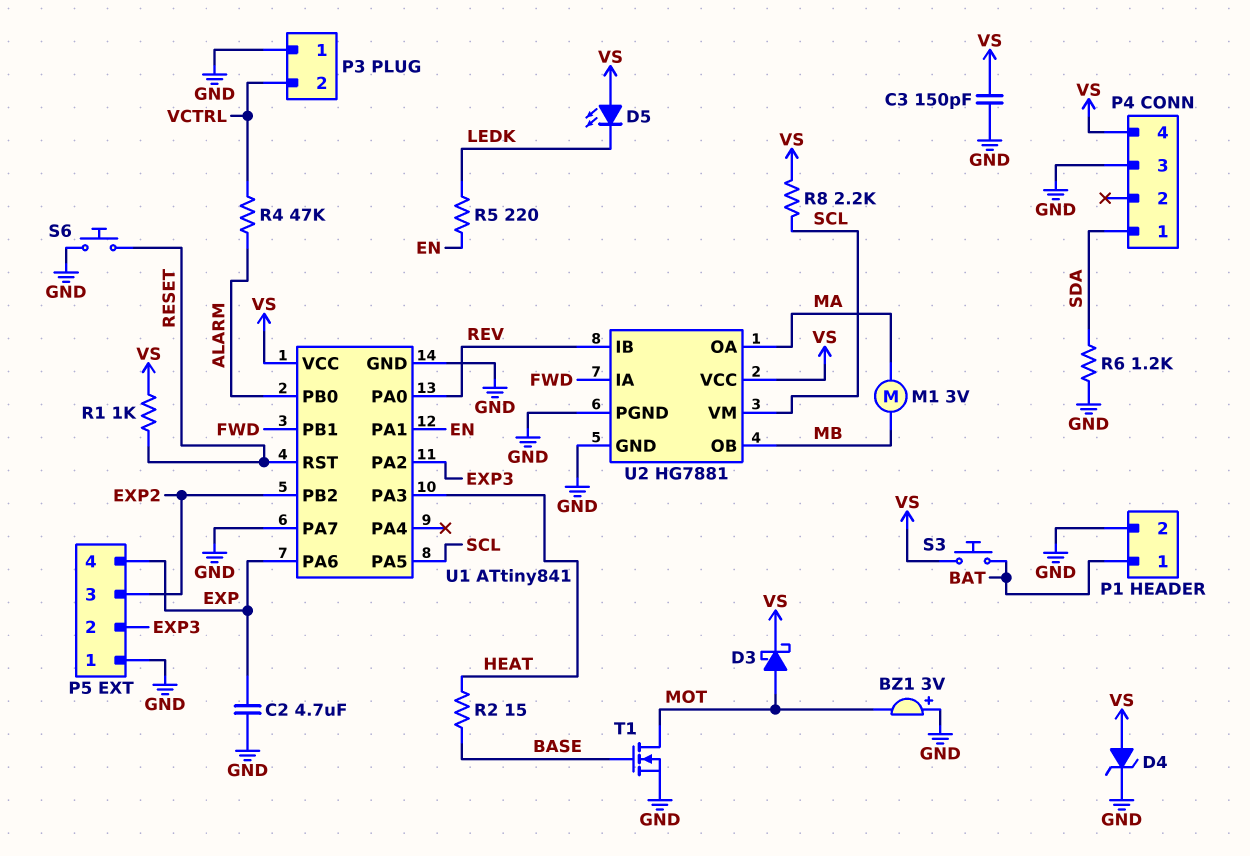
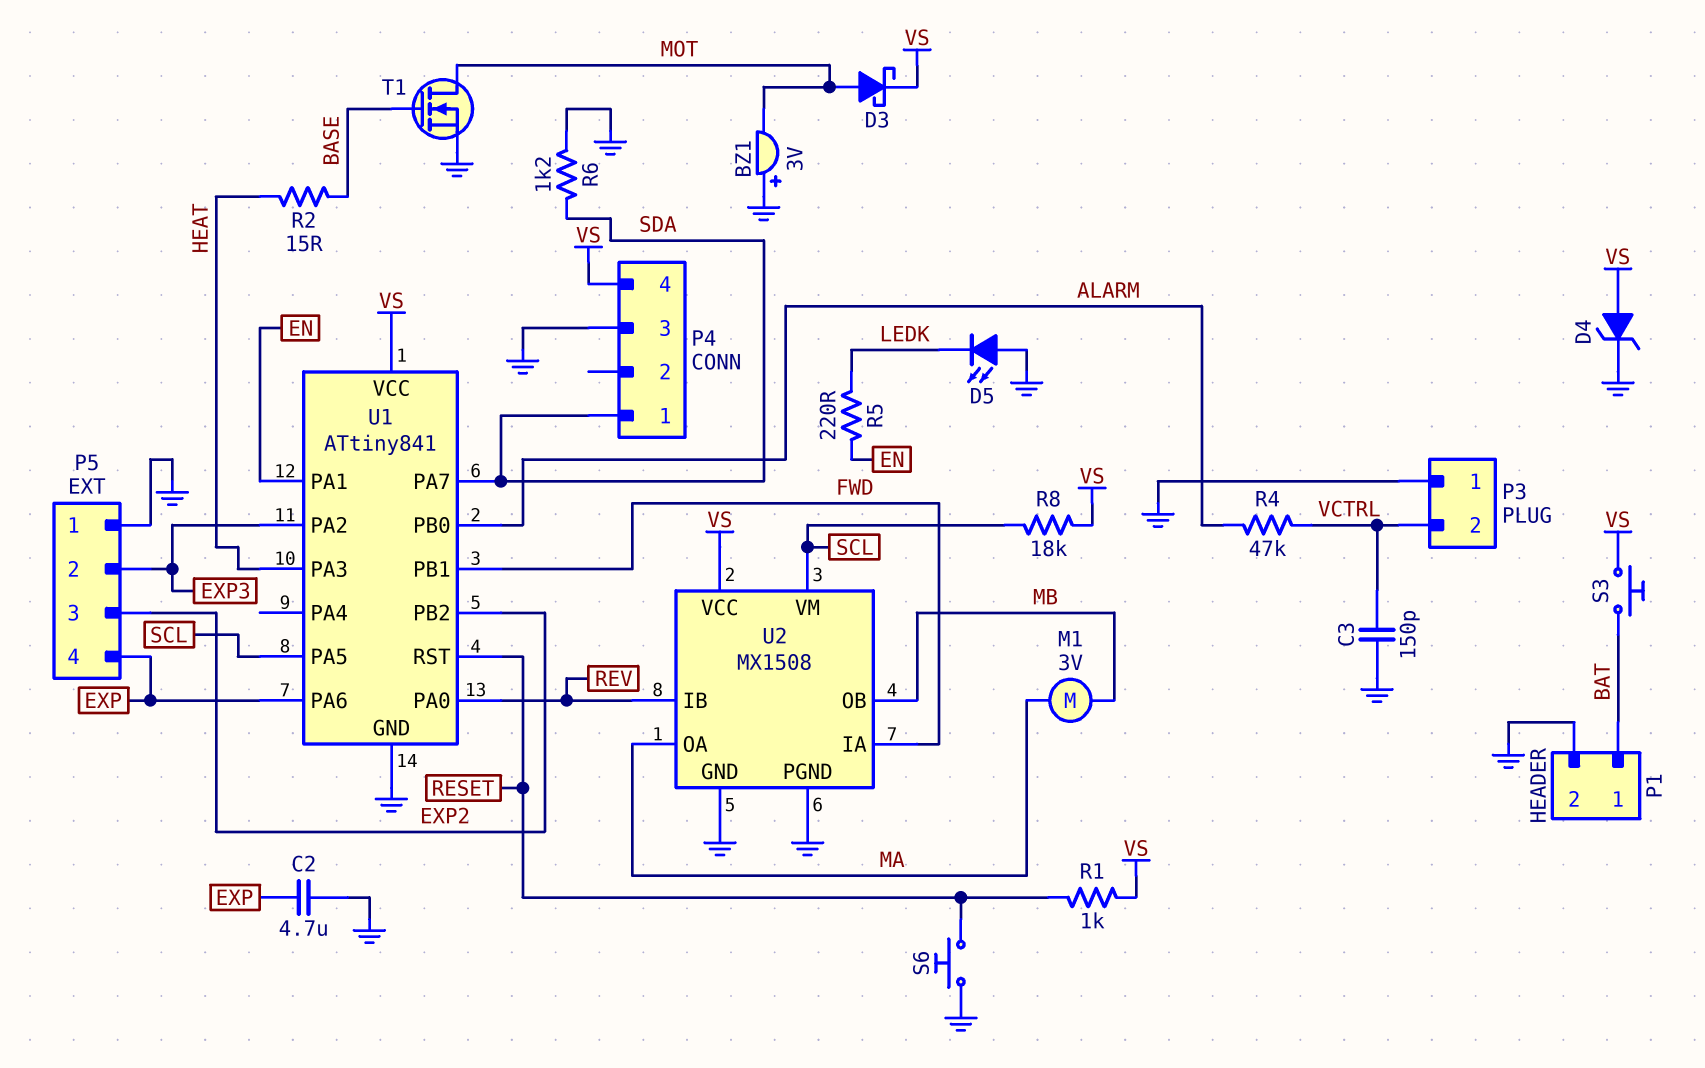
C3: 150pF (GND, VS) -> 150pF (GND, VCTRL)
D5: LED (A VS, K LEDK) -> LED (A GND, K LEDK)
R8: 2.2k (SCL, VS) -> 18k (SCL, VS)
U1 pin PA7: GND -> SDA
U2: HG7881 -> MX1508

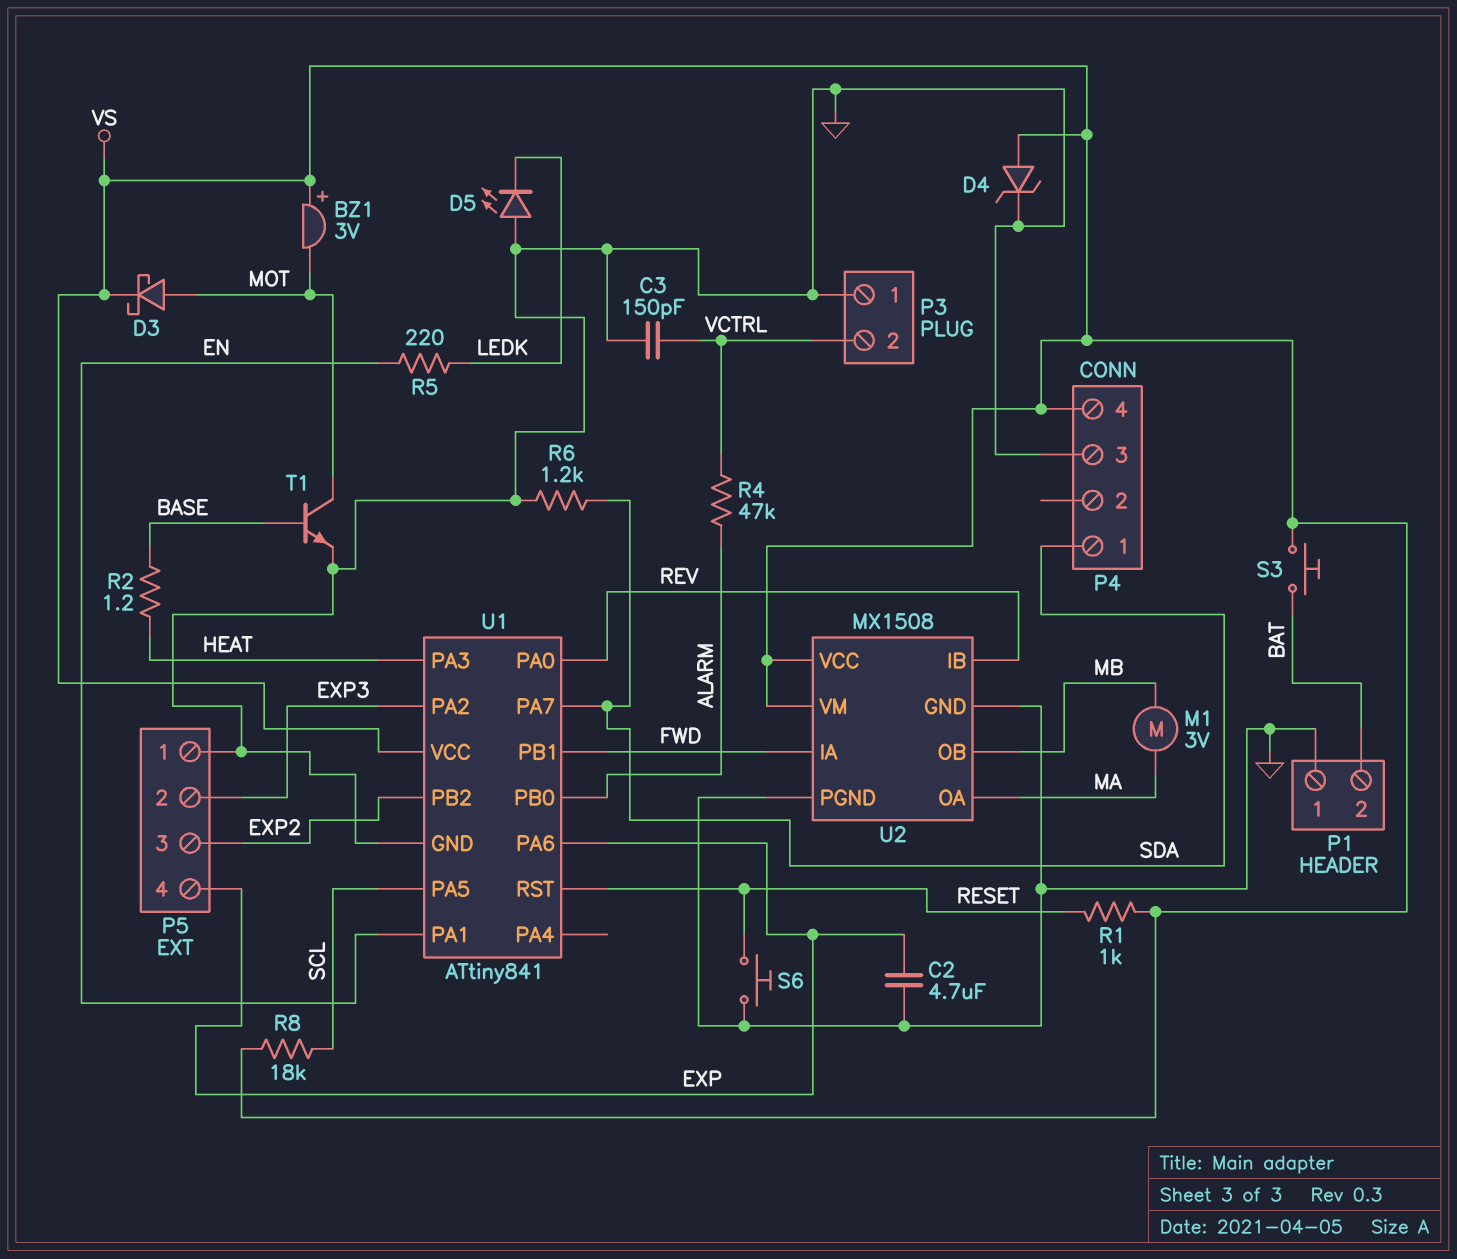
BZ1: buzzer 3V (plus GND, minus MOT) -> buzzer 3V (plus VS, minus MOT)
P1 pin 1: BAT -> GND
P1 pin 2: GND -> BAT
R2: 15 (BASE, HEAT) -> 1.2 (BASE, HEAT)
T1: NMOS (G BASE, D MOT, S GND) -> NPN (B BASE, C MOT, E GND)
U2 pin VM: SCL -> VS

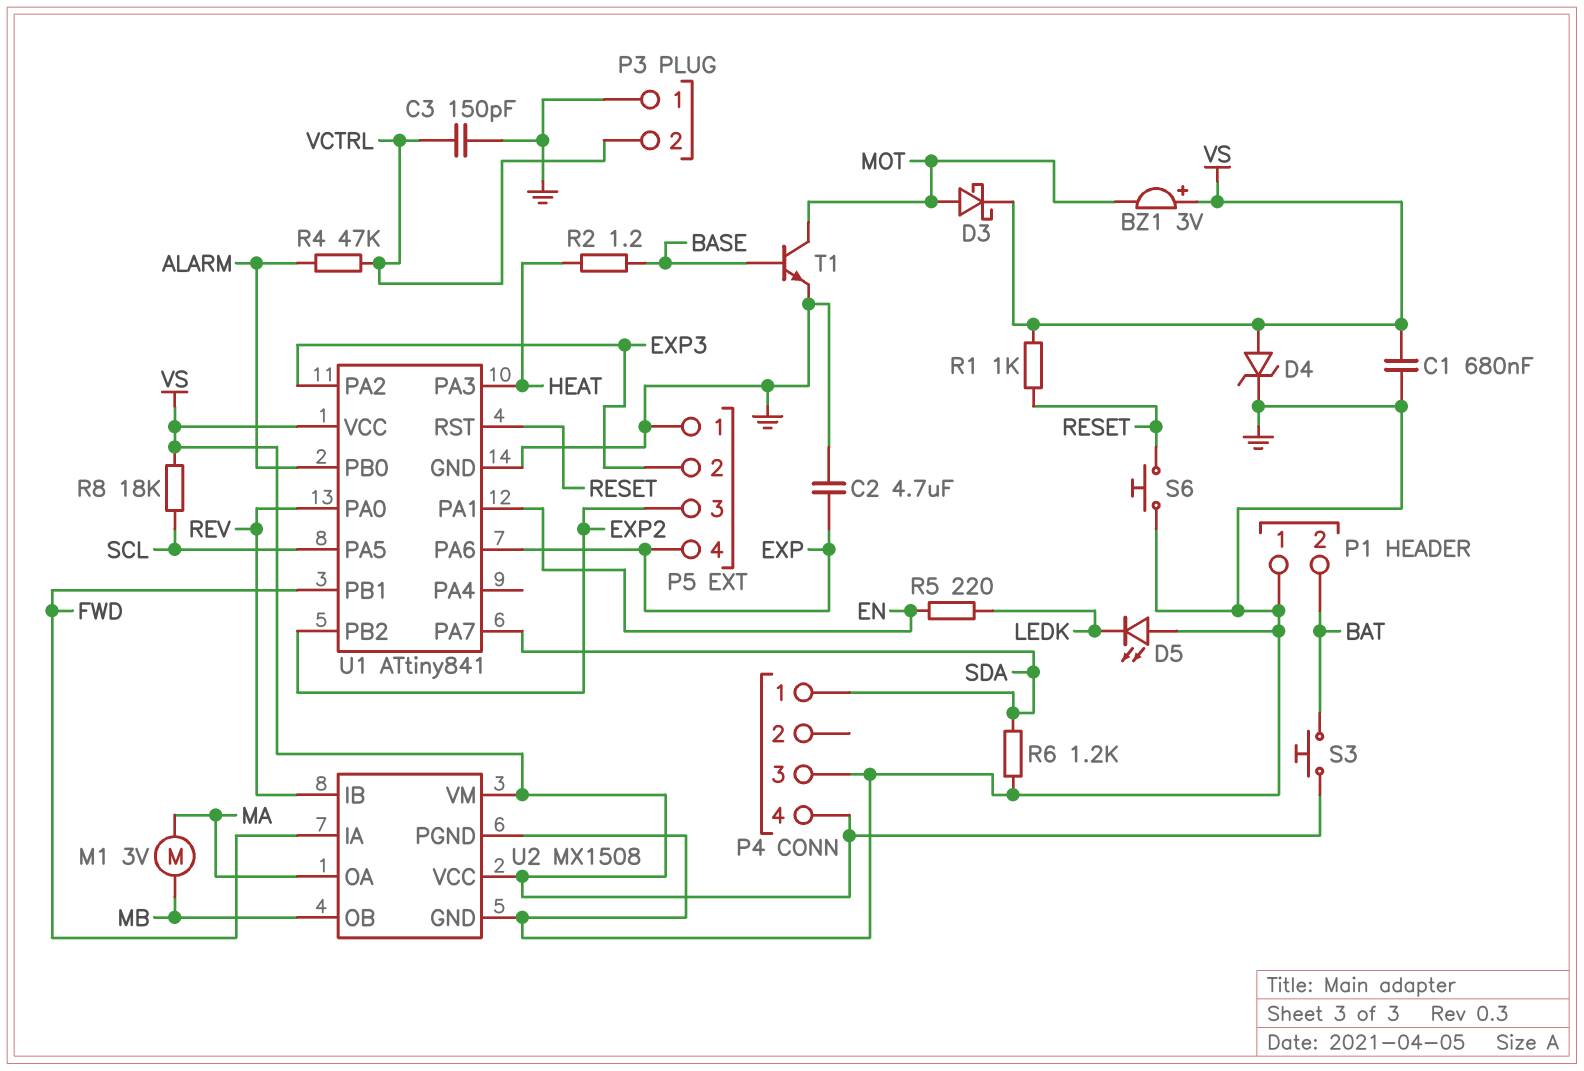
C1: none -> 680nF (GND, VS)

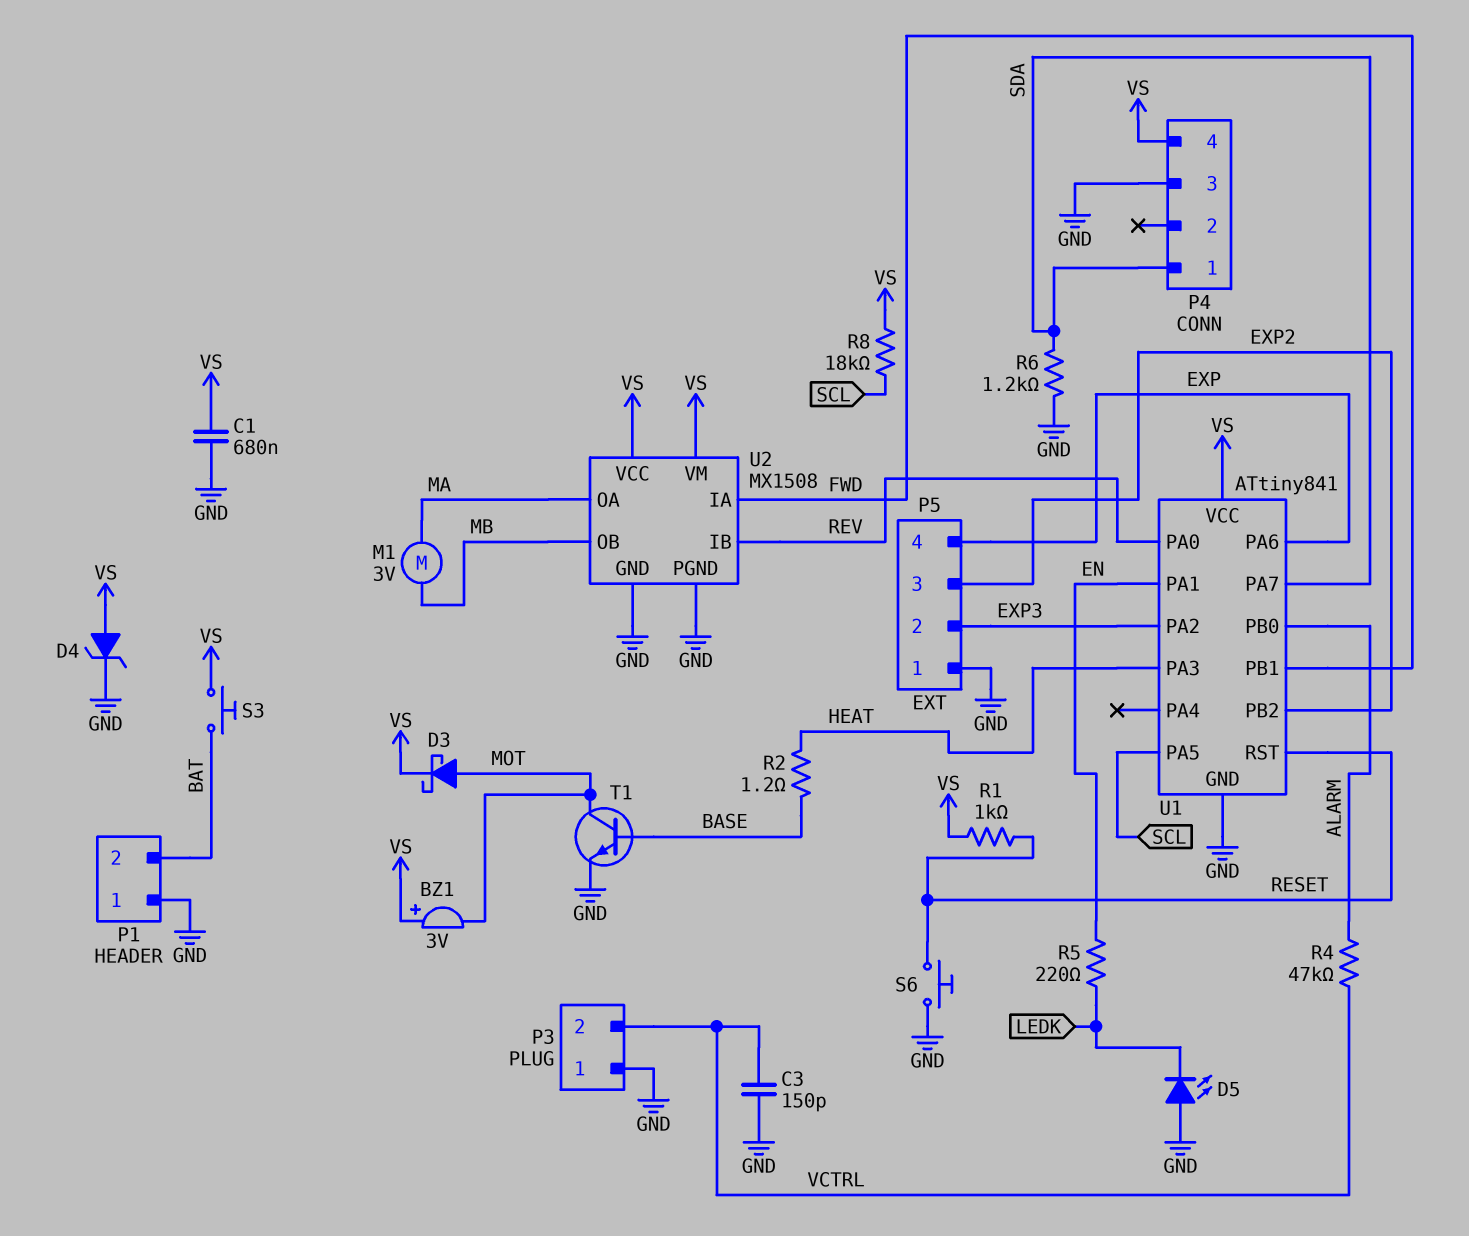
C2: 4.7uF (EXP, GND) -> none

